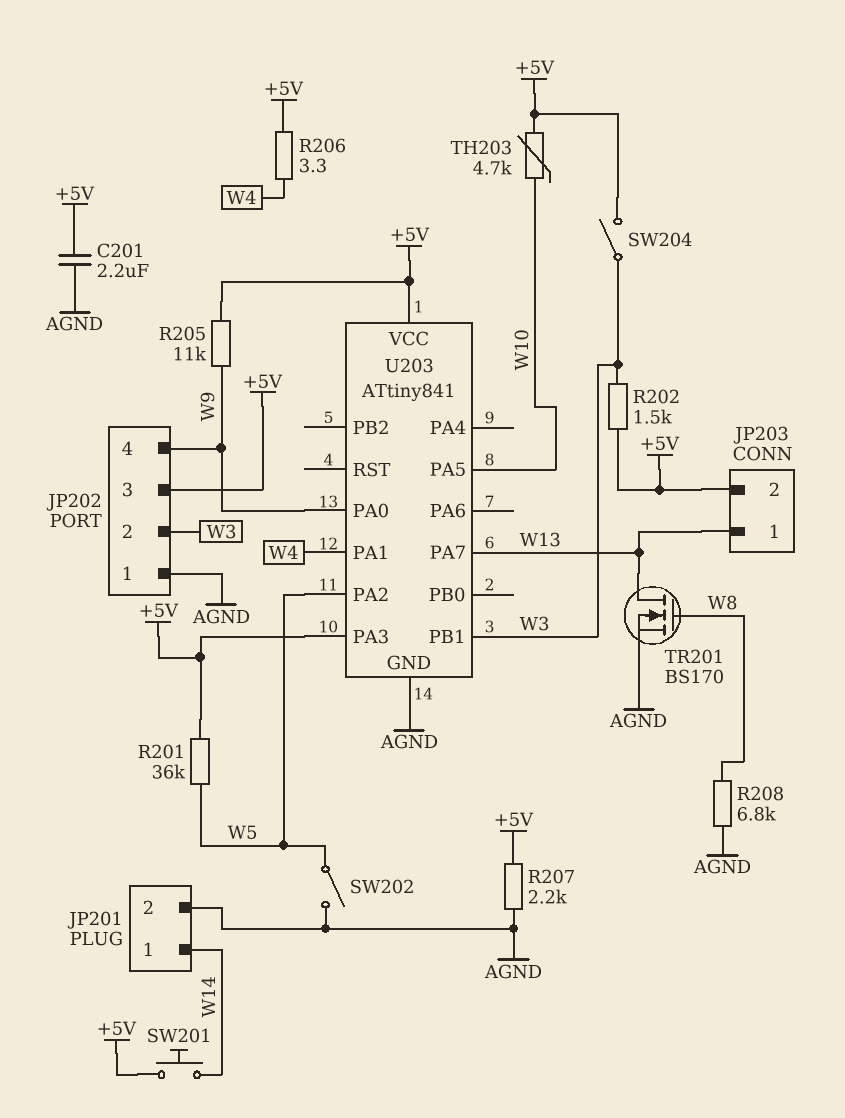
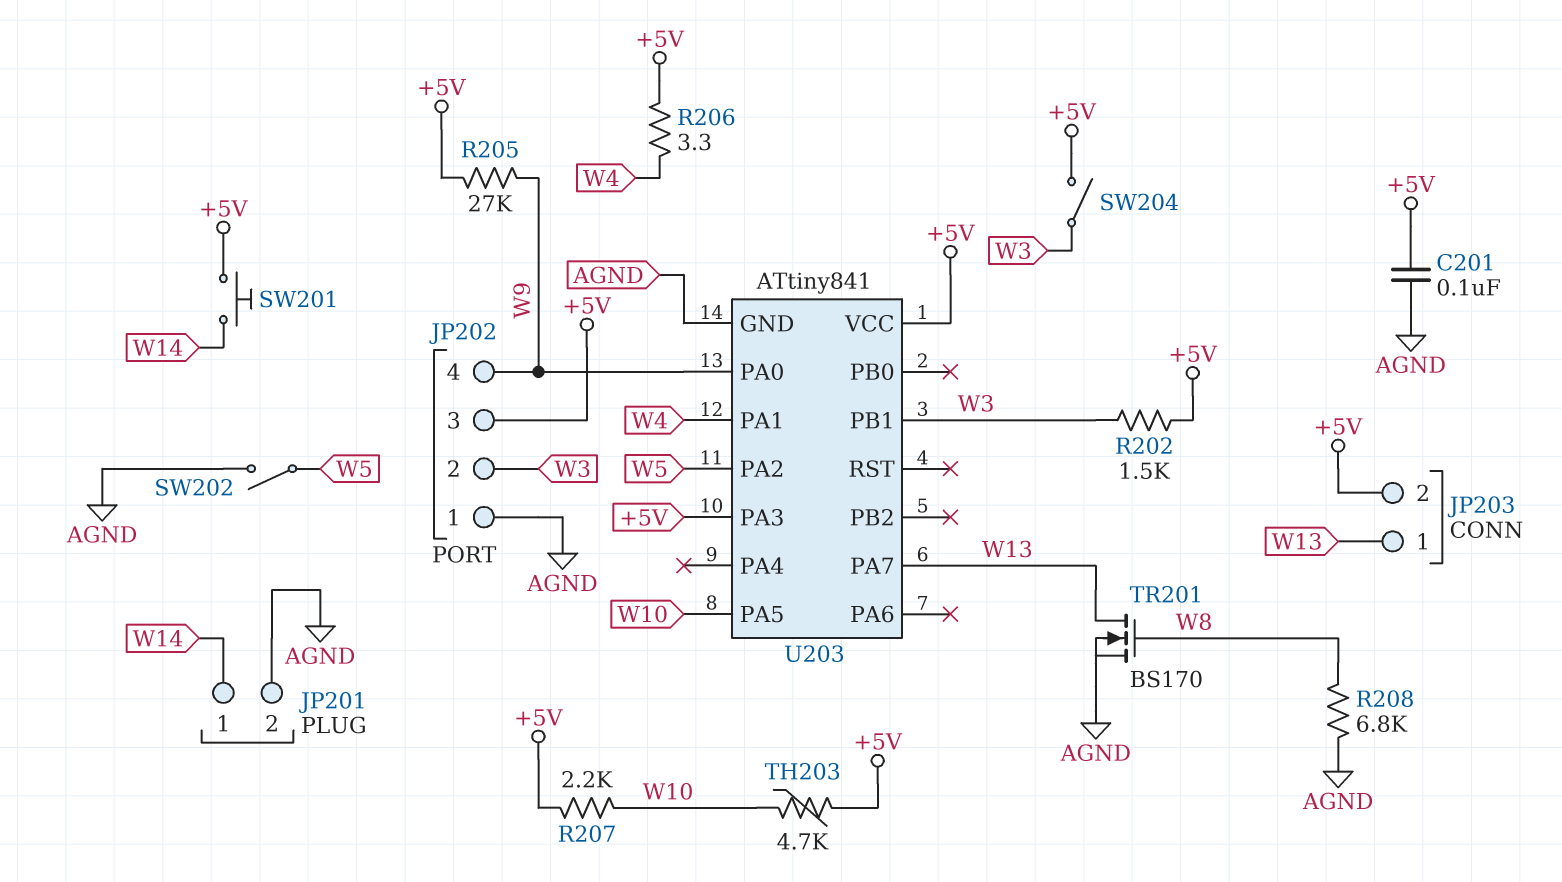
C201: 2.2uF (+5V, AGND) -> 100nF (+5V, AGND)
R201: 36k (+5V, W5) -> none
R205: 11k (+5V, W9) -> 27k (+5V, W9)
R207: 2.2k (+5V, AGND) -> 2.2k (+5V, W10)

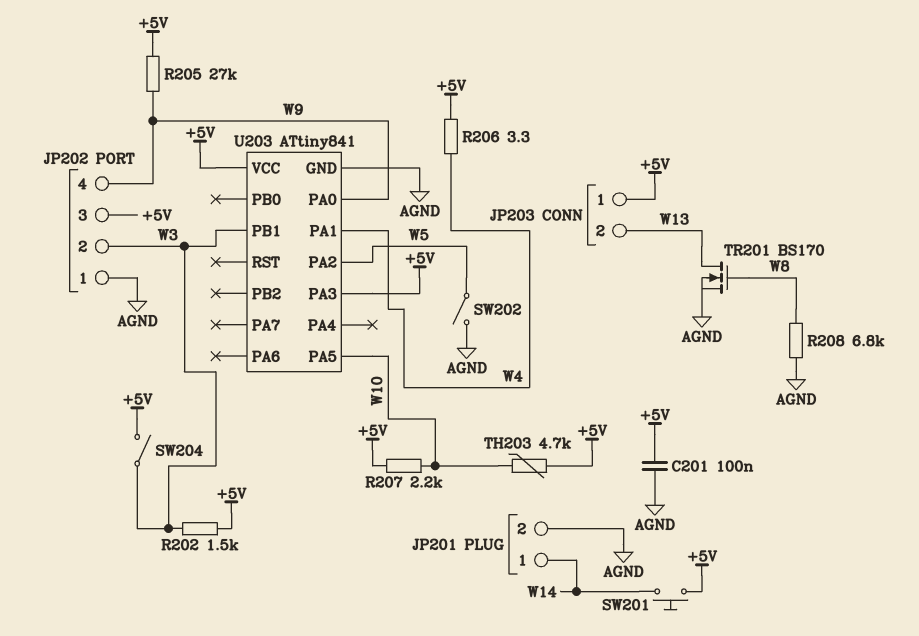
JP203 pin 1: W13 -> +5V
JP203 pin 2: +5V -> W13
U203 pin PA7: W13 -> none

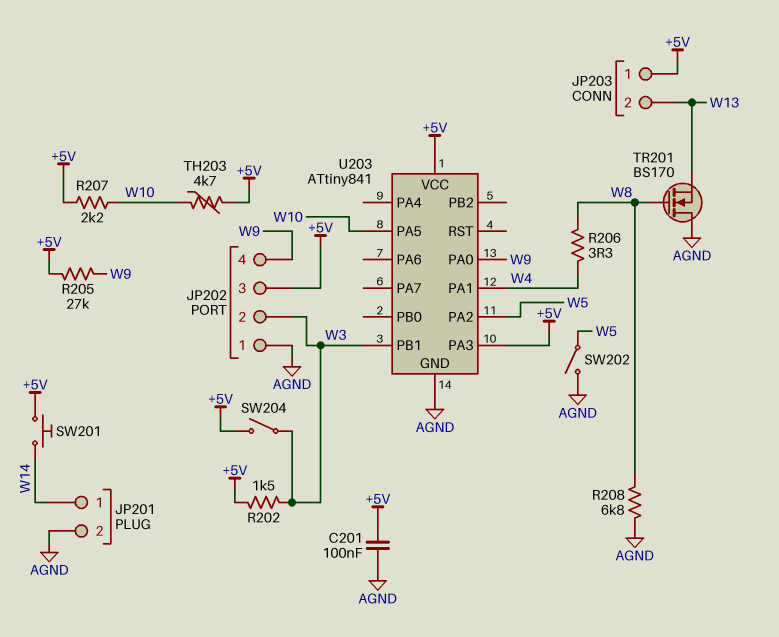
R206: 3.3 (+5V, W4) -> 3.3 (W4, W8)
TR201: NMOS BS170 (G W8, D W13, S AGND) -> NMOS BS170 (G W8, D AGND, S W13)

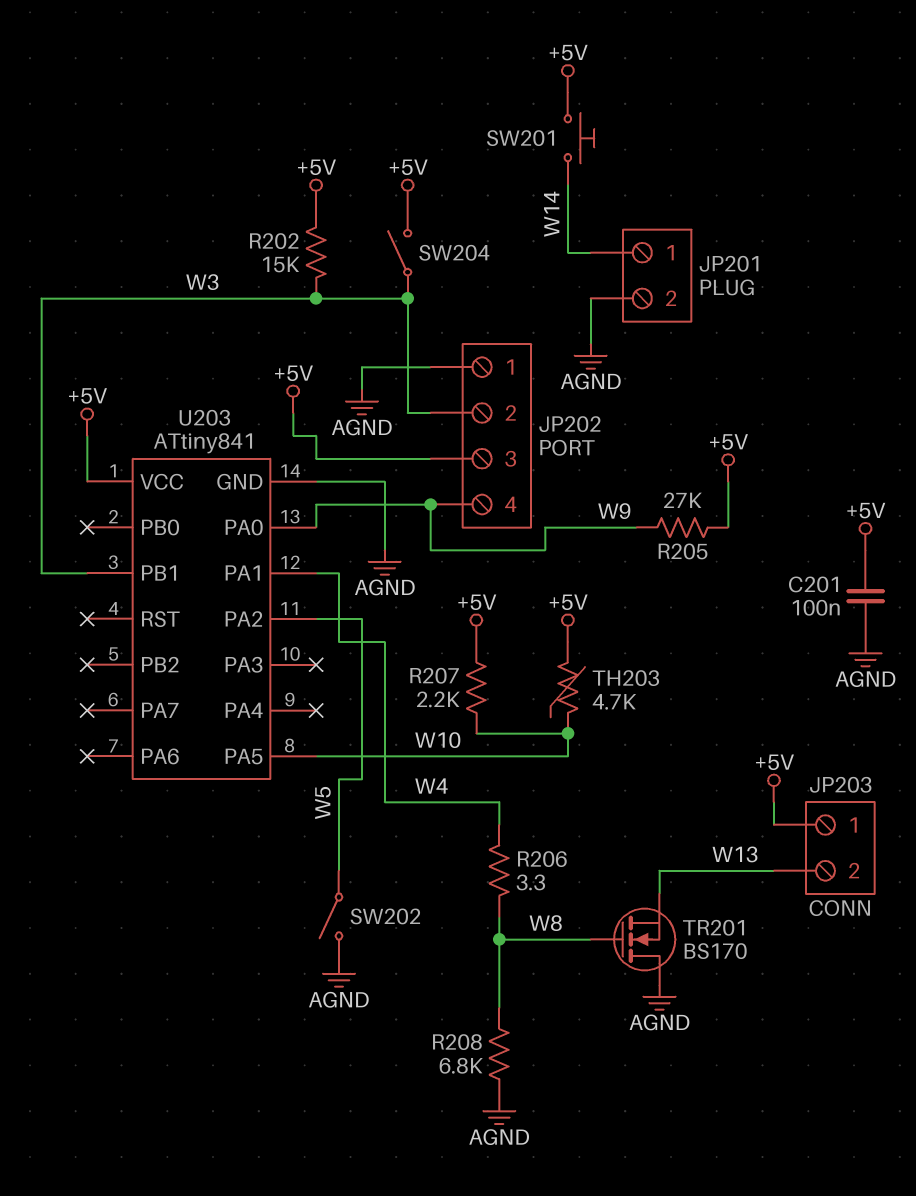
R202: 1.5k (+5V, W3) -> 15k (+5V, W3)
U203 pin PA3: +5V -> none

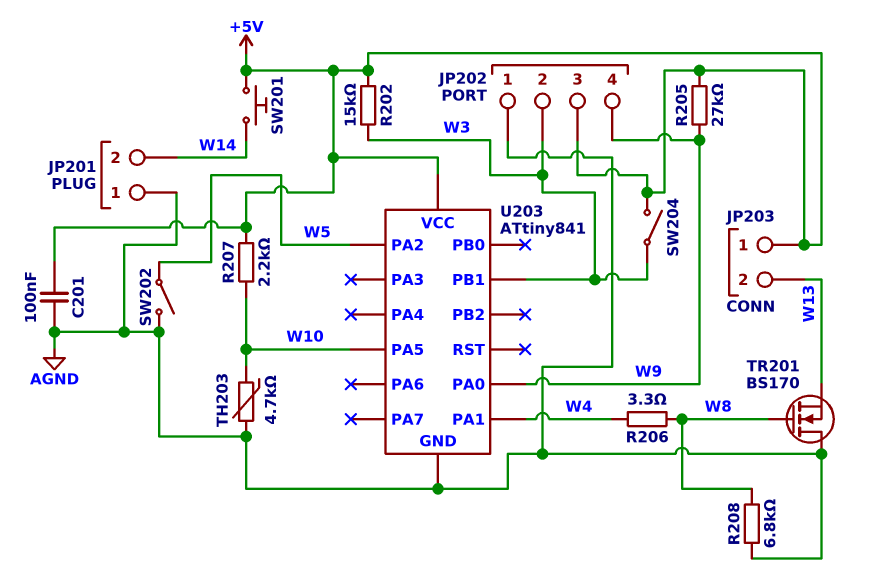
JP201 pin 1: W14 -> AGND
JP201 pin 2: AGND -> W14
TH203: 4.7k (+5V, W10) -> 4.7k (AGND, W10)

